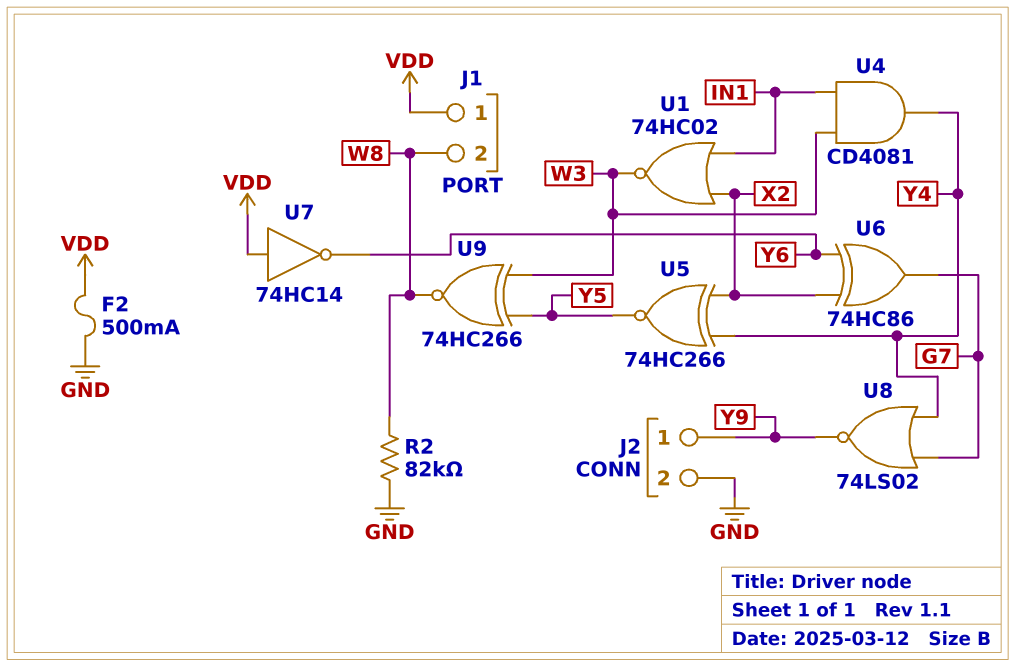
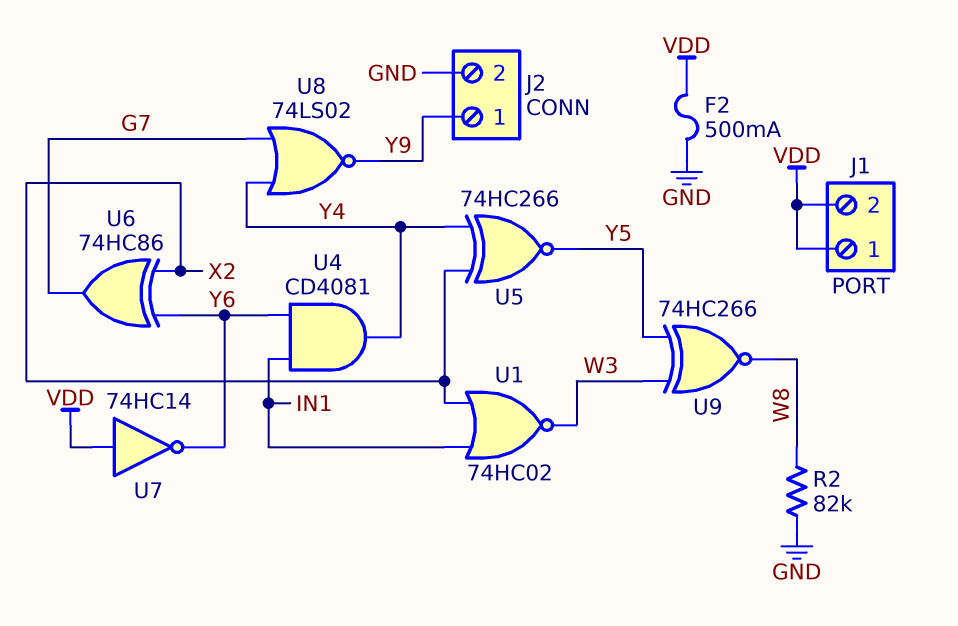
J1 pin 2: W8 -> VDD
U4: AND CD4081 (in IN1, in W3, out Y4) -> AND CD4081 (in IN1, in Y6, out Y4)

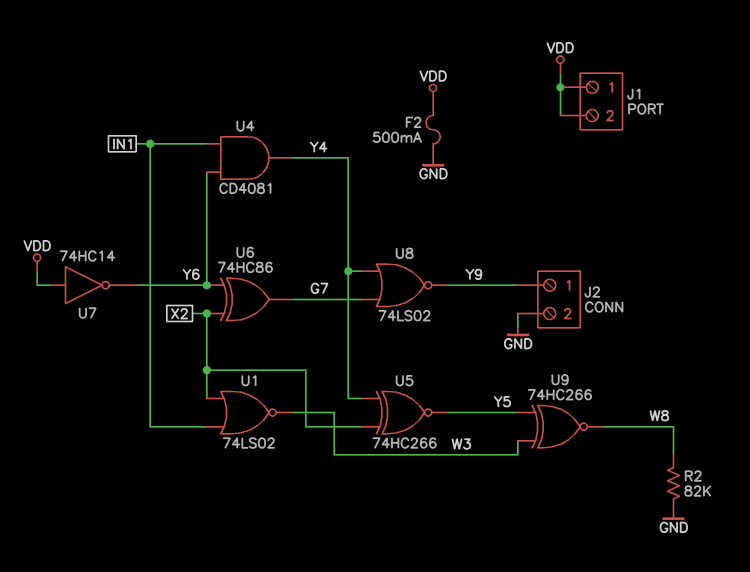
U1: NOR 74HC02 (in IN1, in X2, out W3) -> NOR 74LS02 (in IN1, in X2, out W3)

